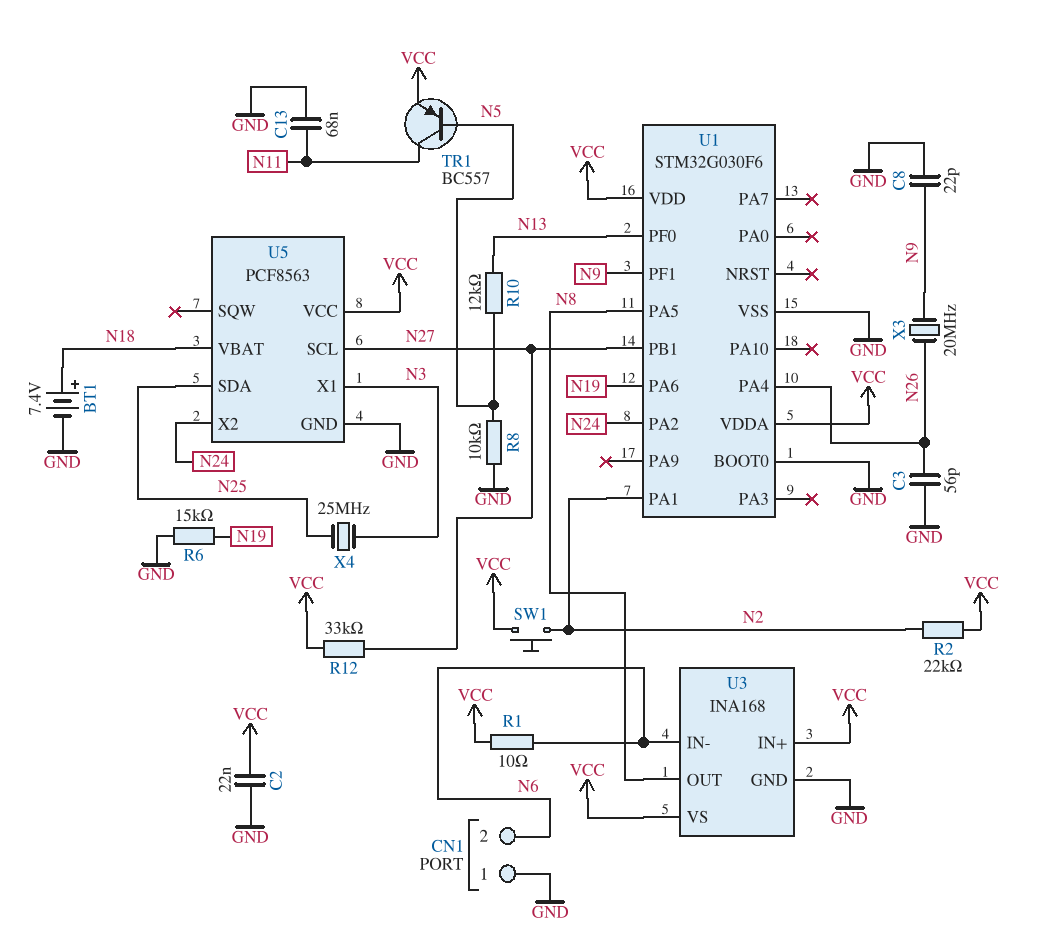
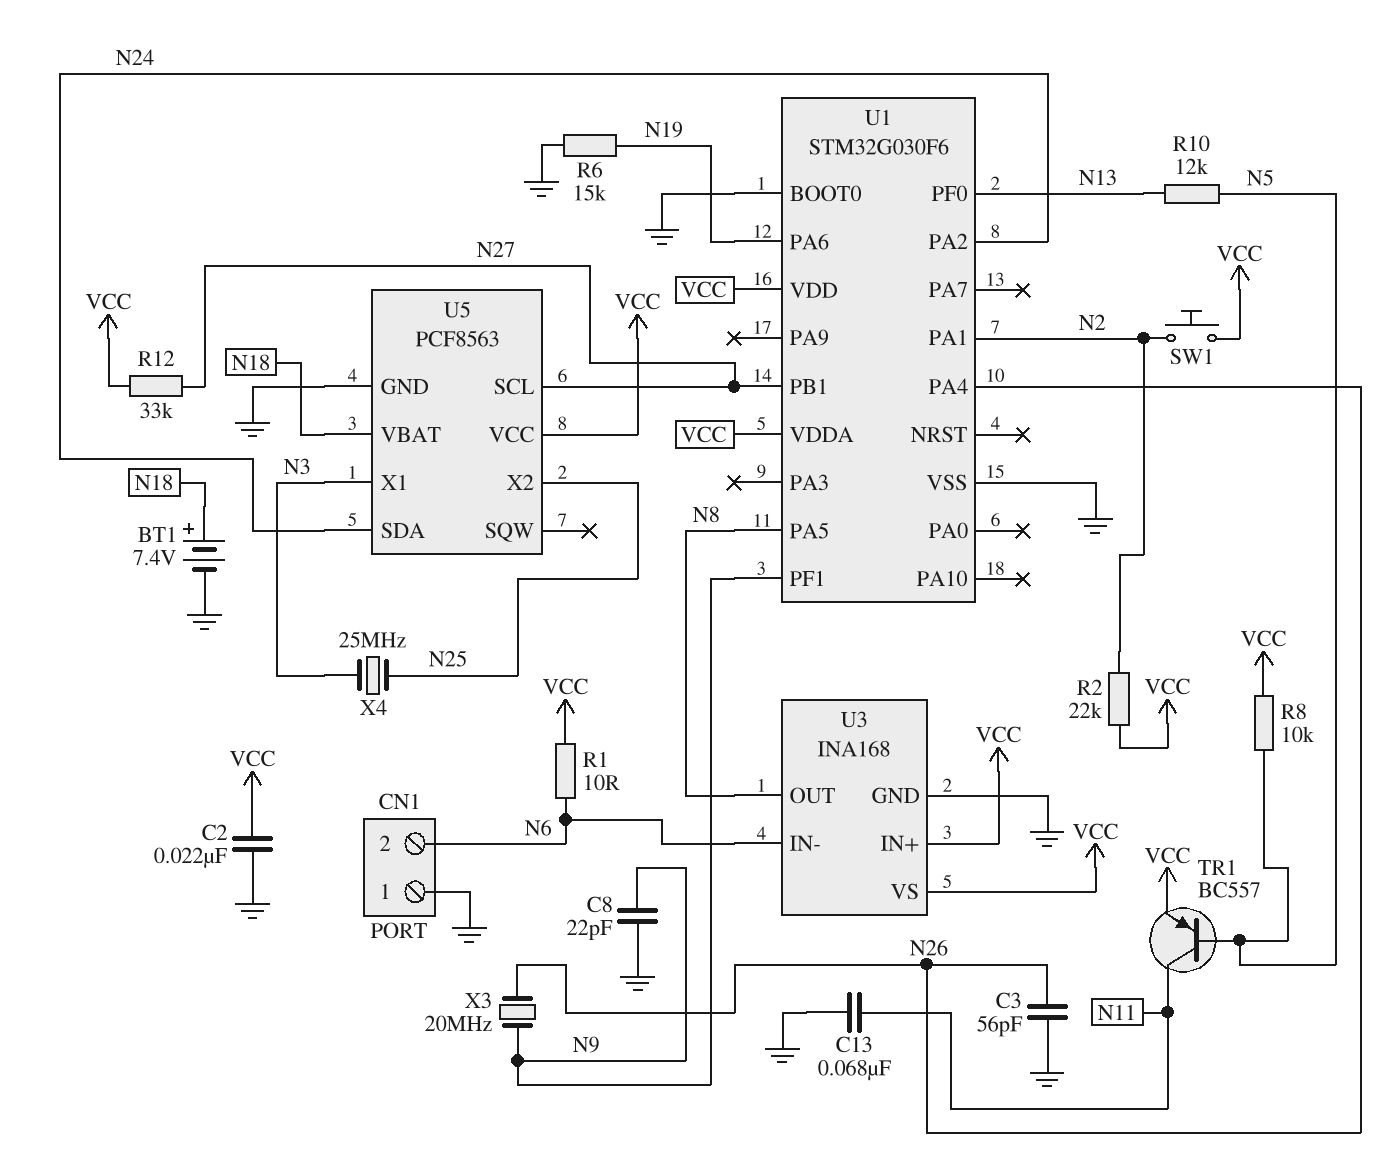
R8: 10k (GND, N5) -> 10k (N5, VCC)
U5 pin SDA: N25 -> N24
U5 pin X2: N24 -> N25

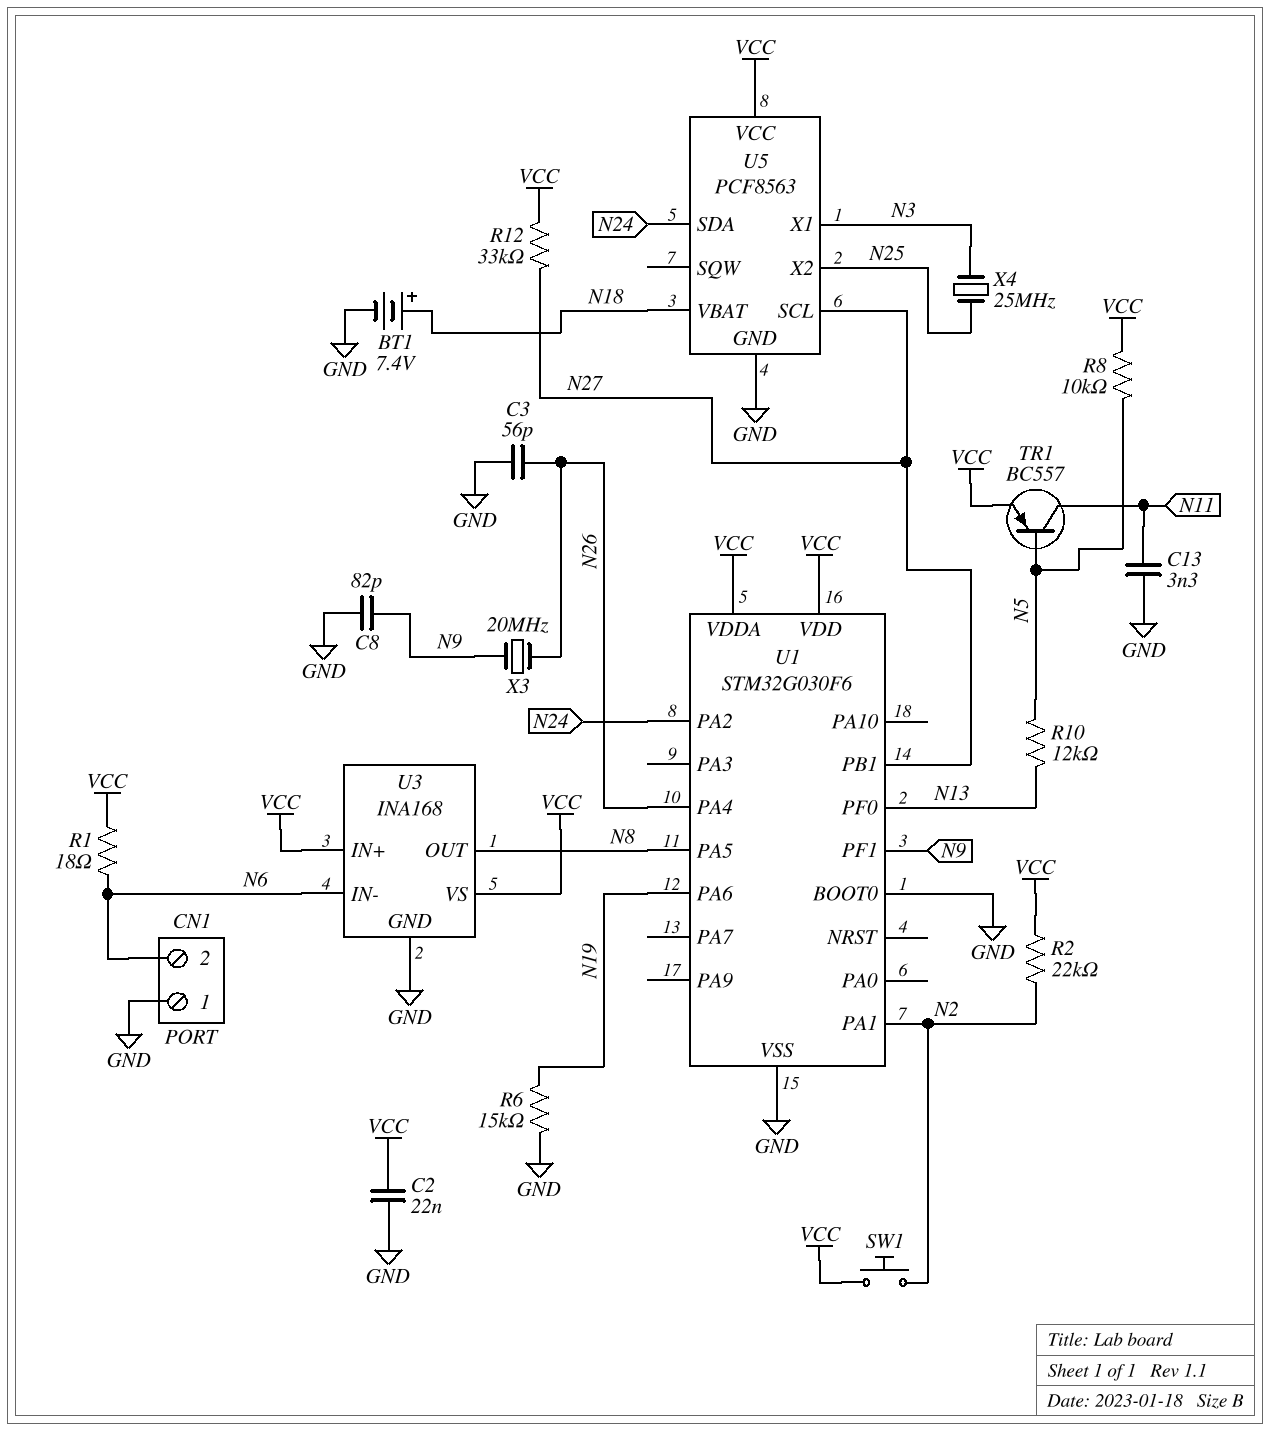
C8: 22pF (GND, N9) -> 82pF (GND, N9)
C13: 68nF (GND, N11) -> 3.3nF (GND, N11)
R1: 10 (N6, VCC) -> 18 (N6, VCC)

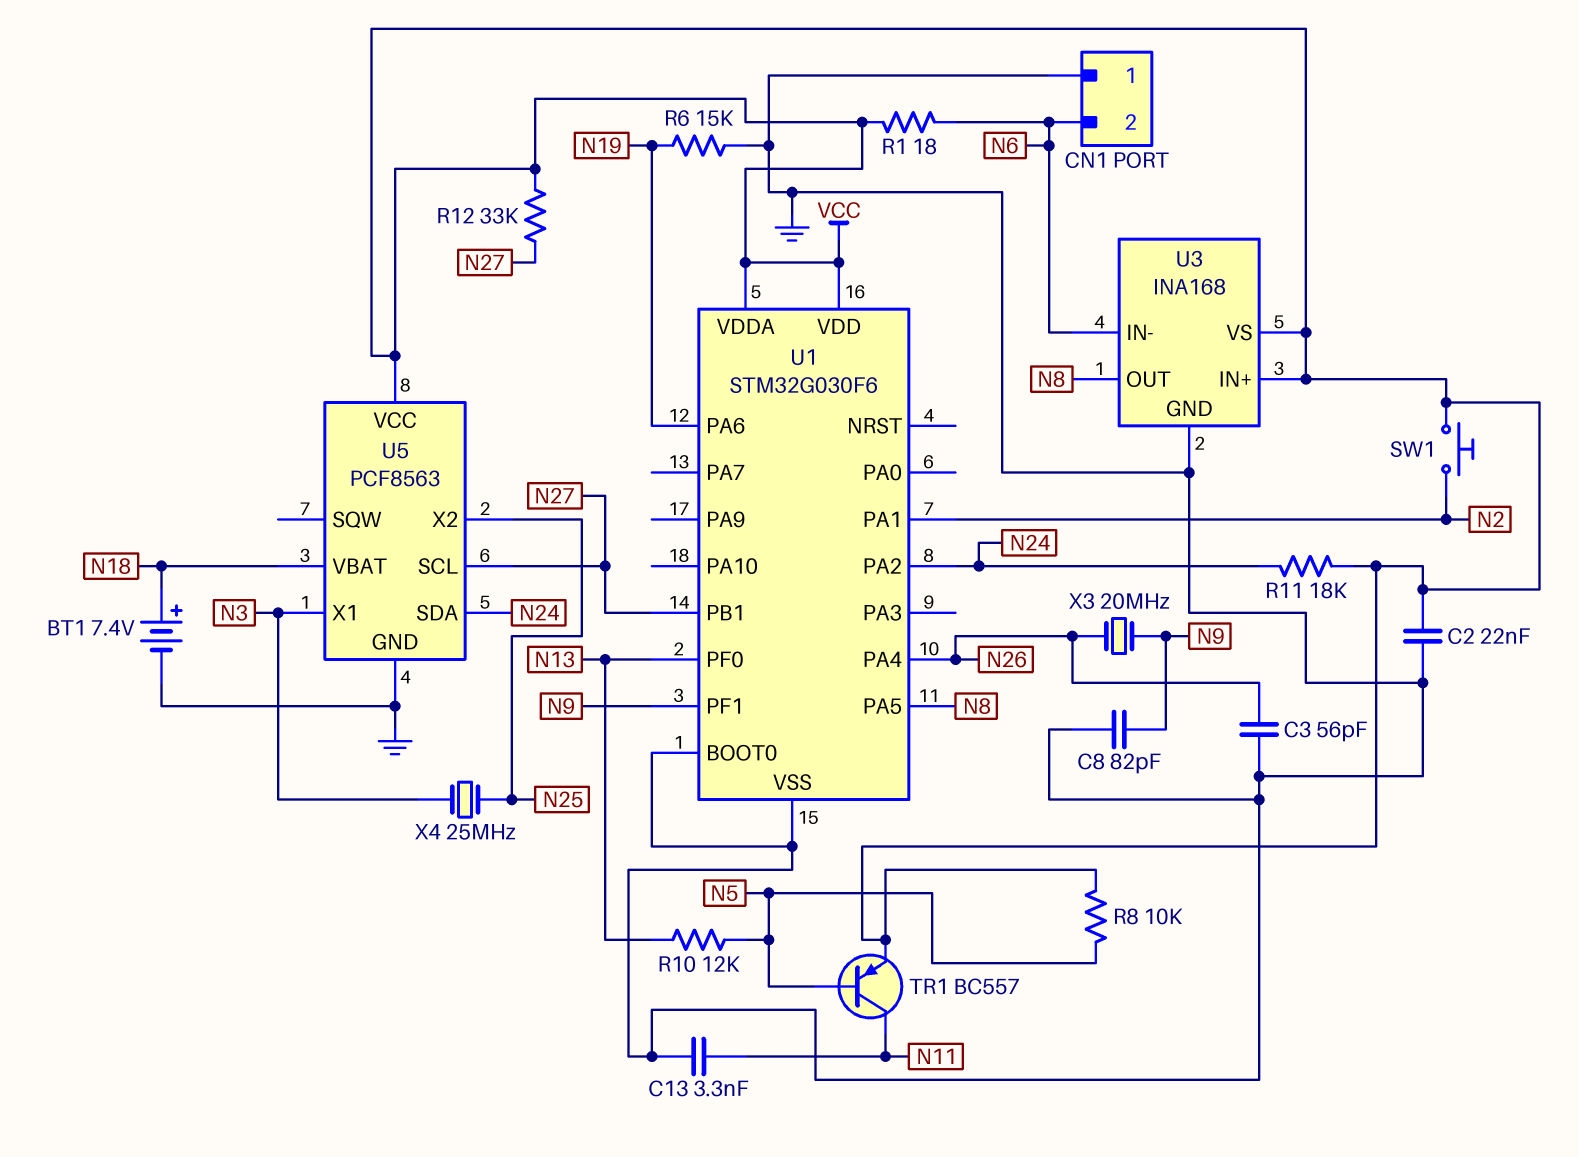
R2: 22k (N2, VCC) -> none
R11: none -> 18k (N24, VCC)

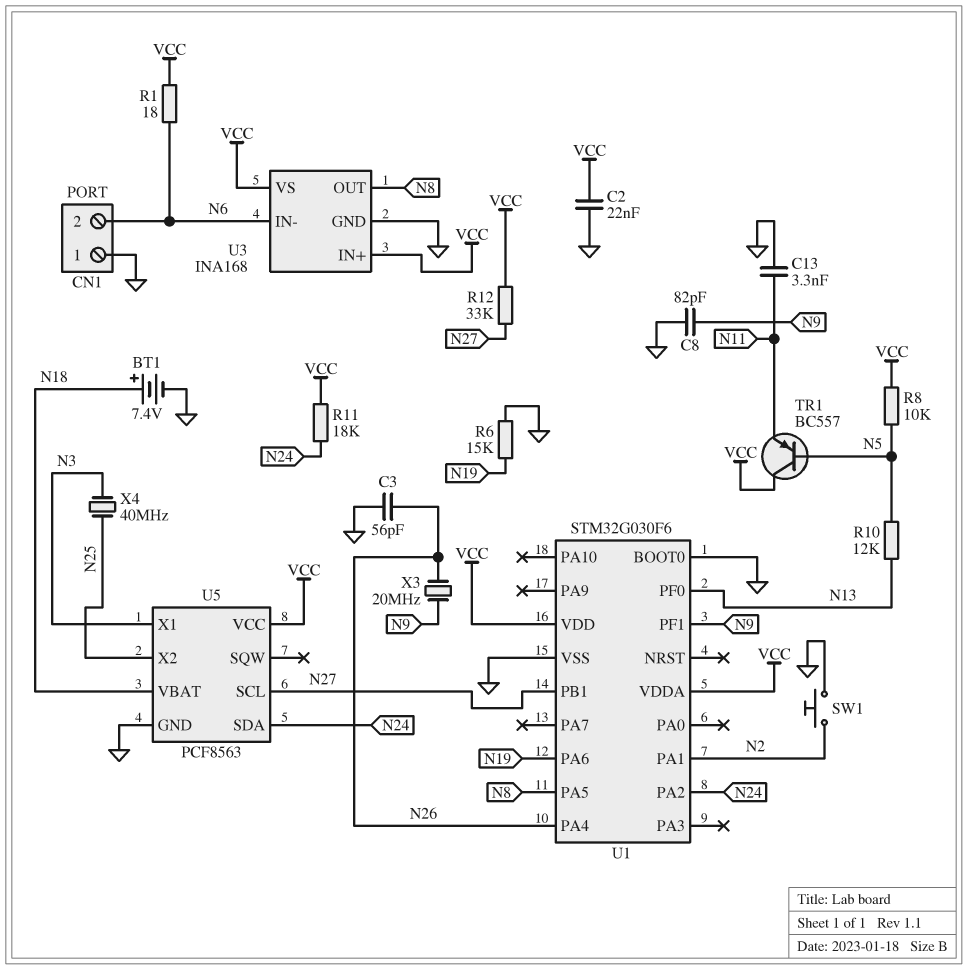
SW1: button (N2, VCC) -> button (GND, N2)
TR1: PNP BC557 (B N5, C N11, E VCC) -> PNP BC557 (B N5, C VCC, E N11)
X4: 25MHz (N3, N25) -> 40MHz (N3, N25)

